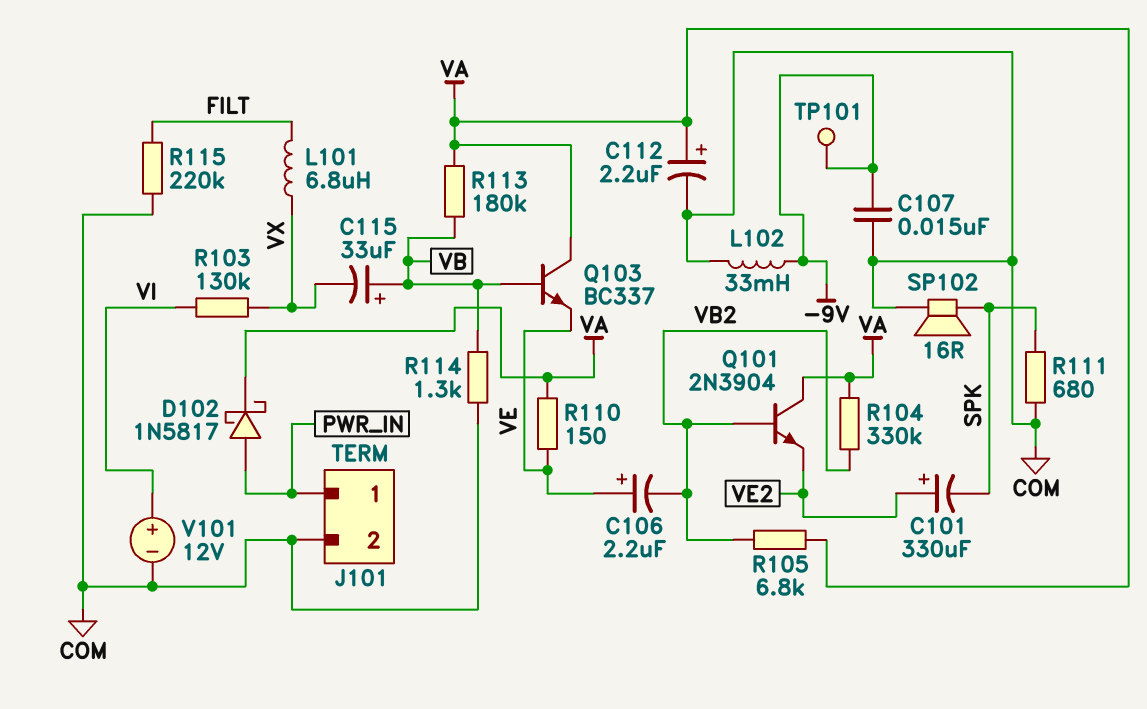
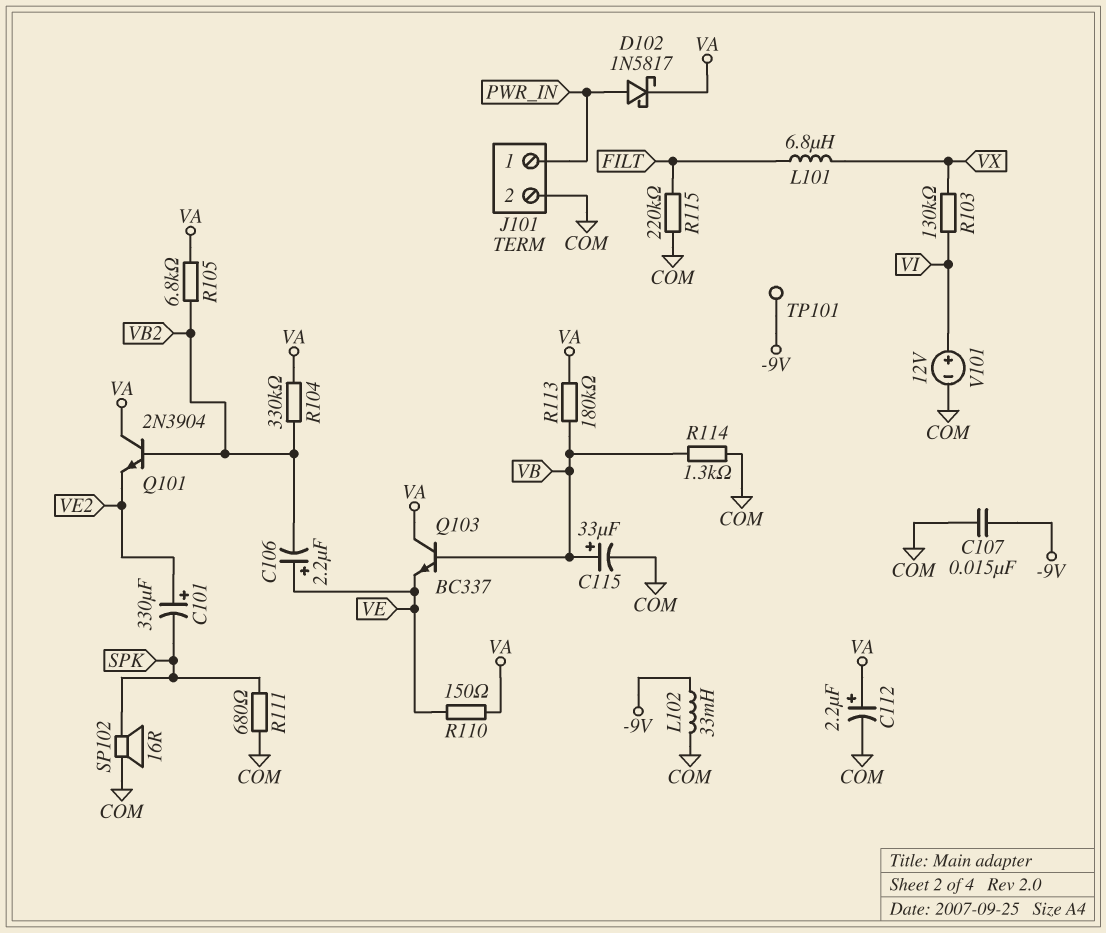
C115: 33uF (plus VB, minus VX) -> 33uF (plus VB, minus COM)

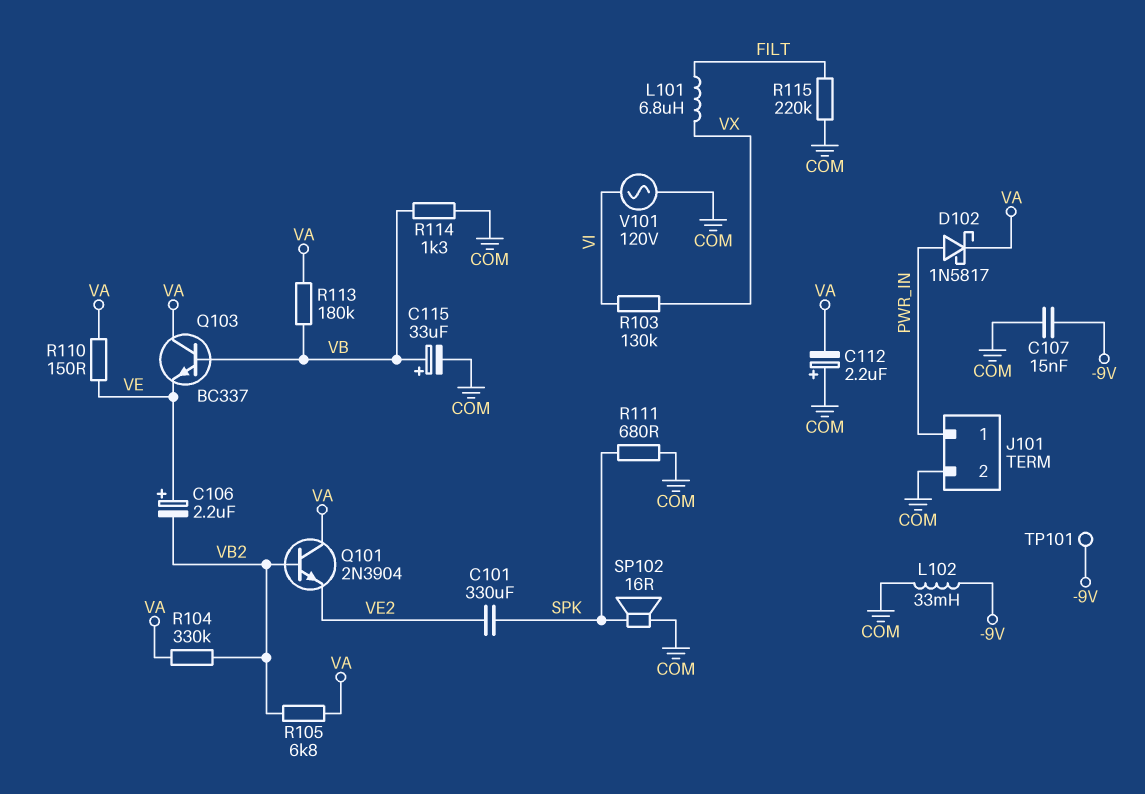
C101: 330uF (plus VE2, minus SPK) -> 330uF (SPK, VE2)
C112: 2.2uF (plus VA, minus COM) -> 2.2uF (plus COM, minus VA)
V101: 12V (plus VI, minus COM) -> AC 120V (COM, VI)

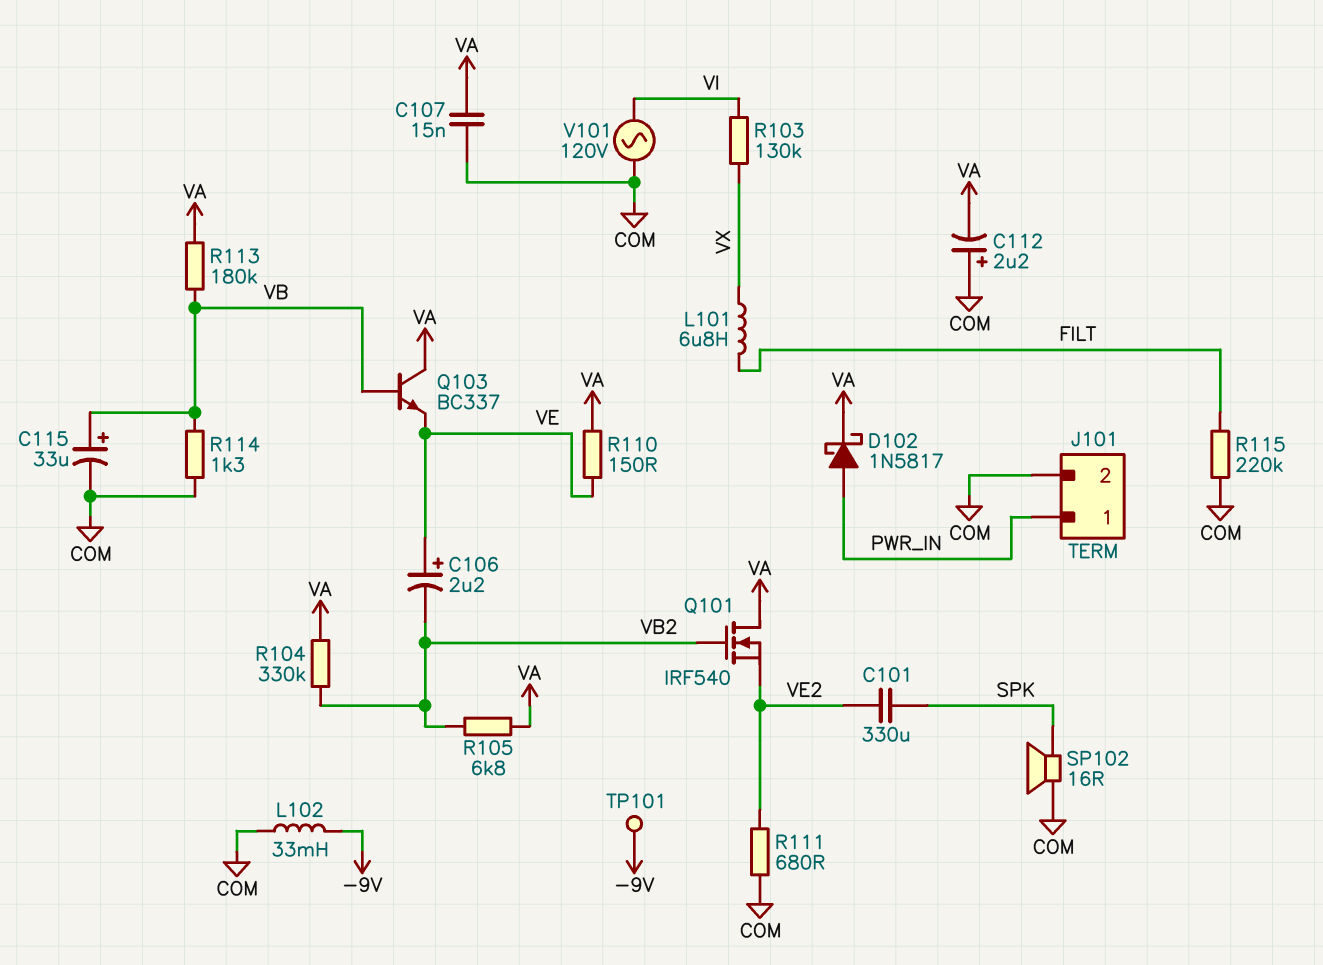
C107: 15nF (-9V, COM) -> 15nF (COM, VA)
Q101: NPN 2N3904 (B VB2, C VA, E VE2) -> NMOS IRF540 (G VB2, D VA, S VE2)
R111: 680 (COM, SPK) -> 680 (COM, VE2)

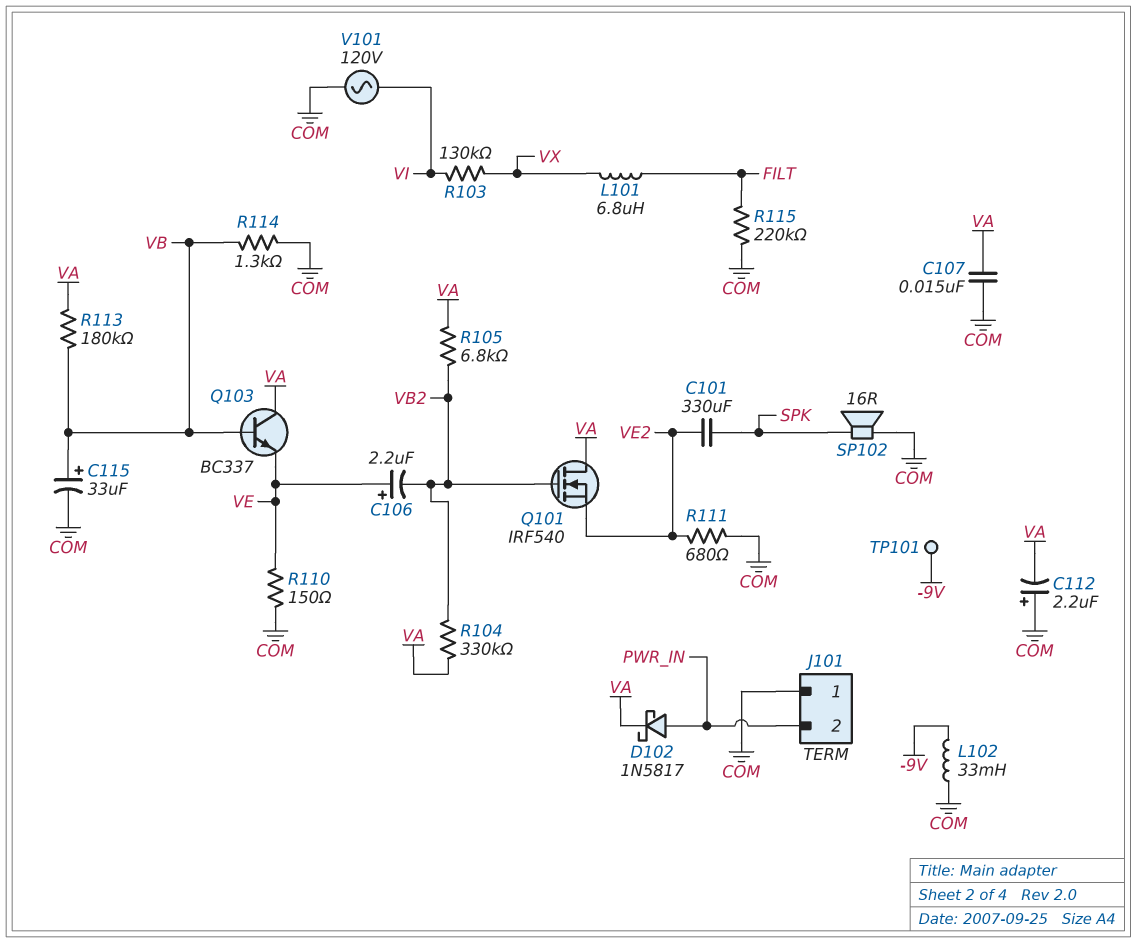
J101 pin 1: PWR_IN -> COM
J101 pin 2: COM -> PWR_IN
R110: 150 (VA, VE) -> 150 (COM, VE)

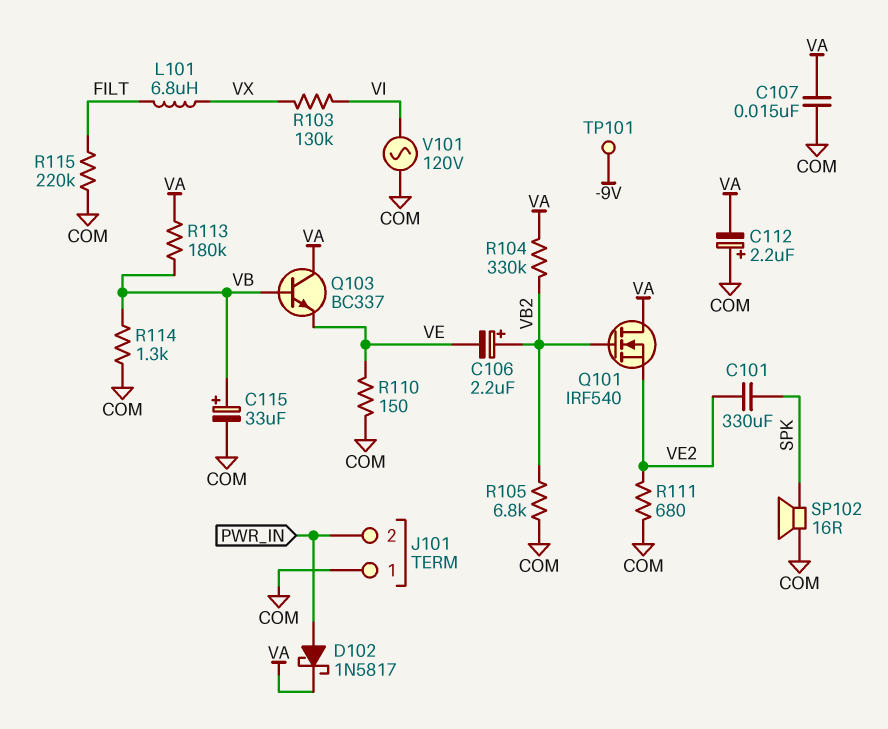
C106: 2.2uF (plus VE, minus VB2) -> 2.2uF (plus VB2, minus VE)
L102: 33mH (-9V, COM) -> none
R105: 6.8k (VA, VB2) -> 6.8k (COM, VB2)

